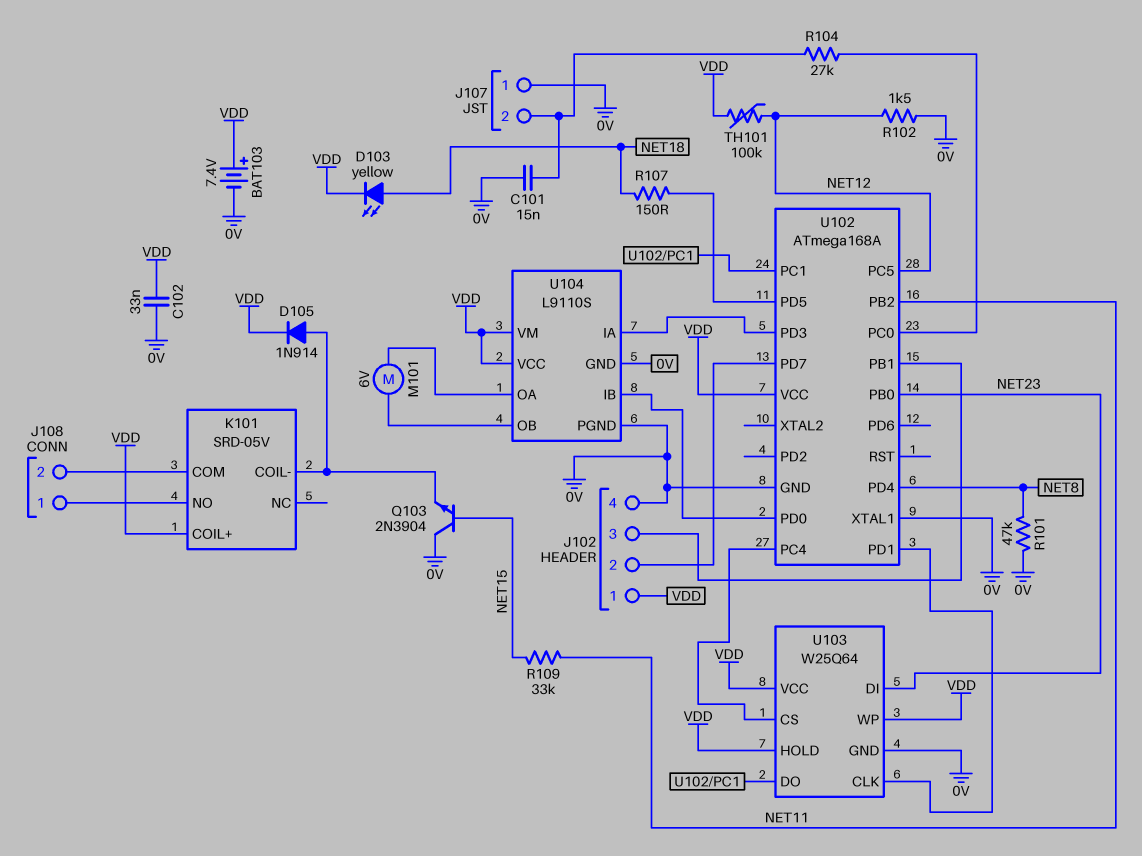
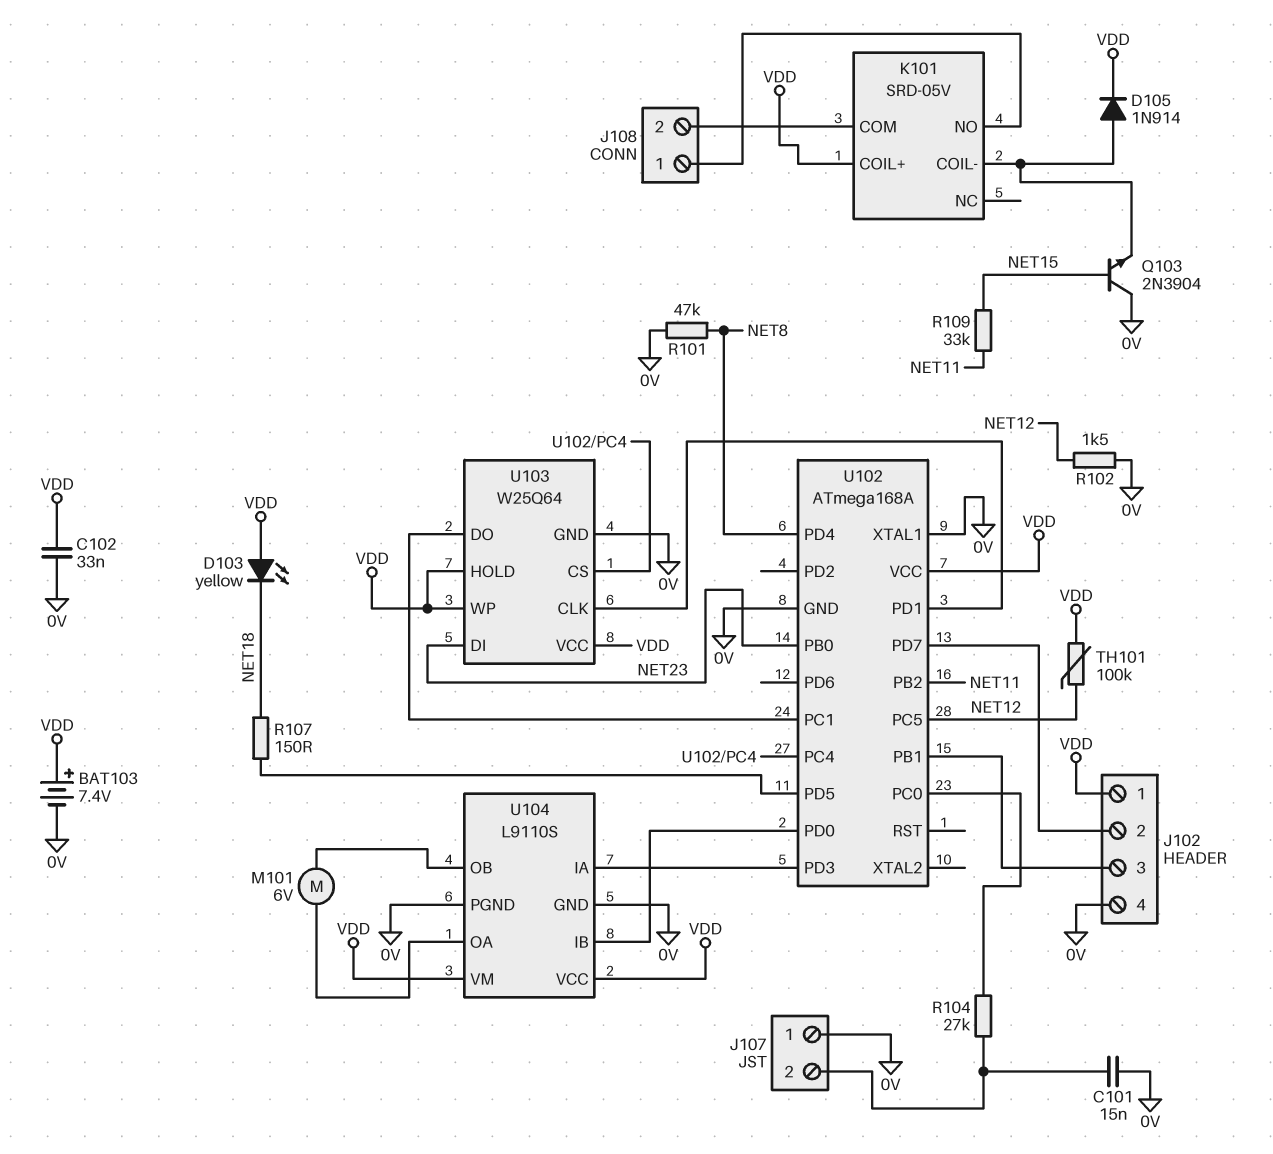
D103: LED yellow (A NET18, K VDD) -> LED yellow (A VDD, K NET18)

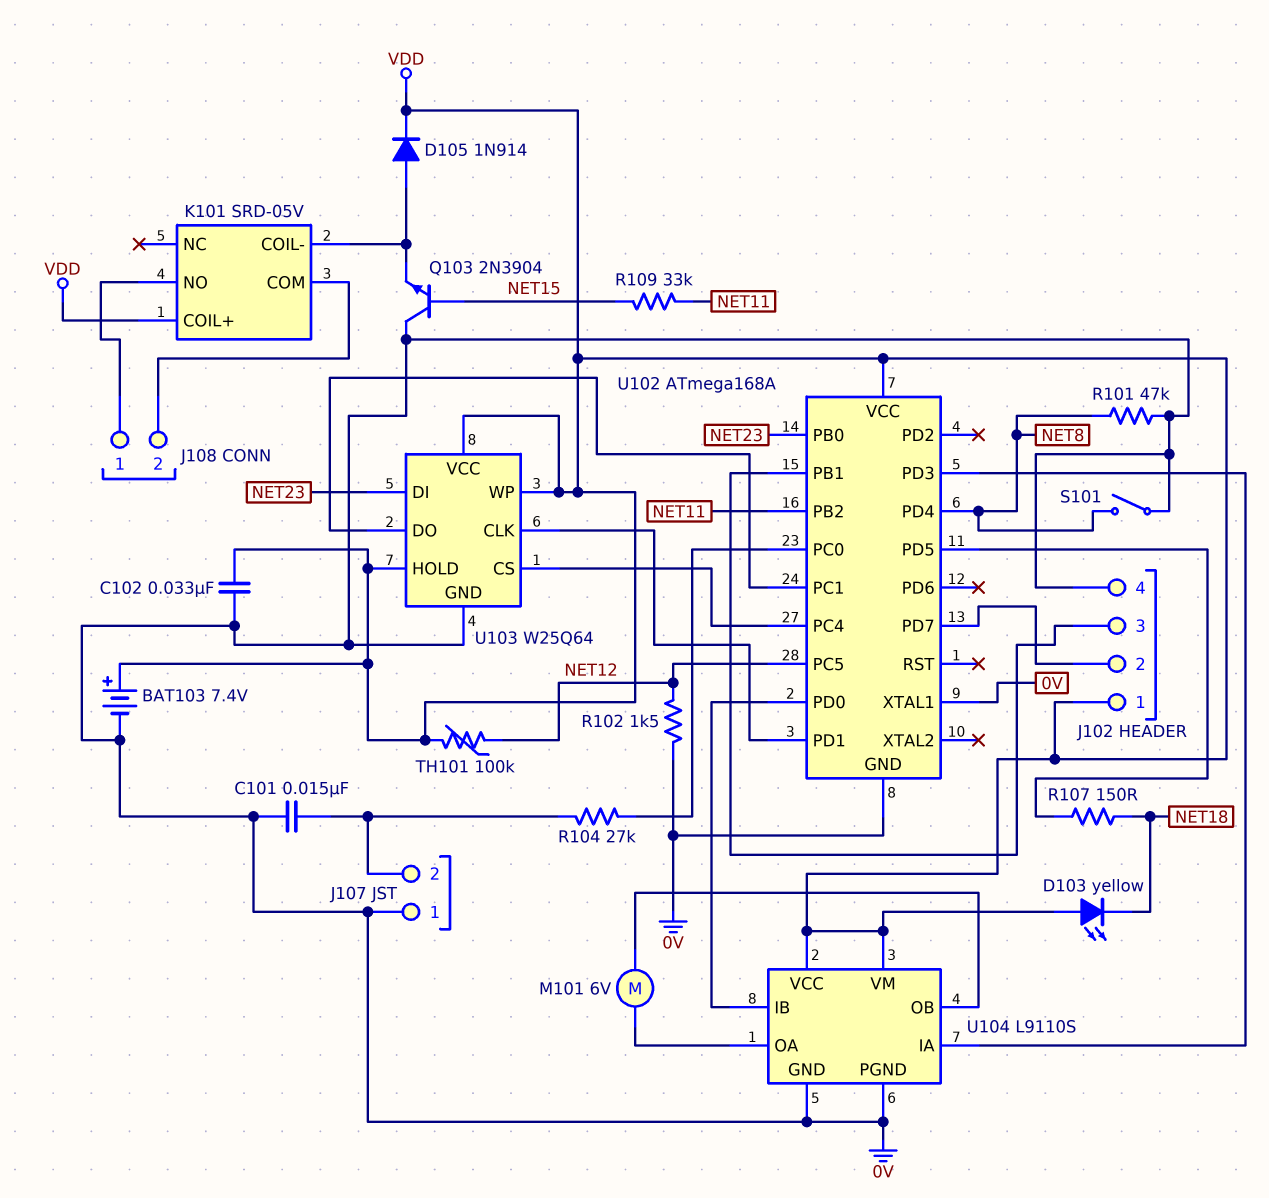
S101: none -> switch (0V, NET8)

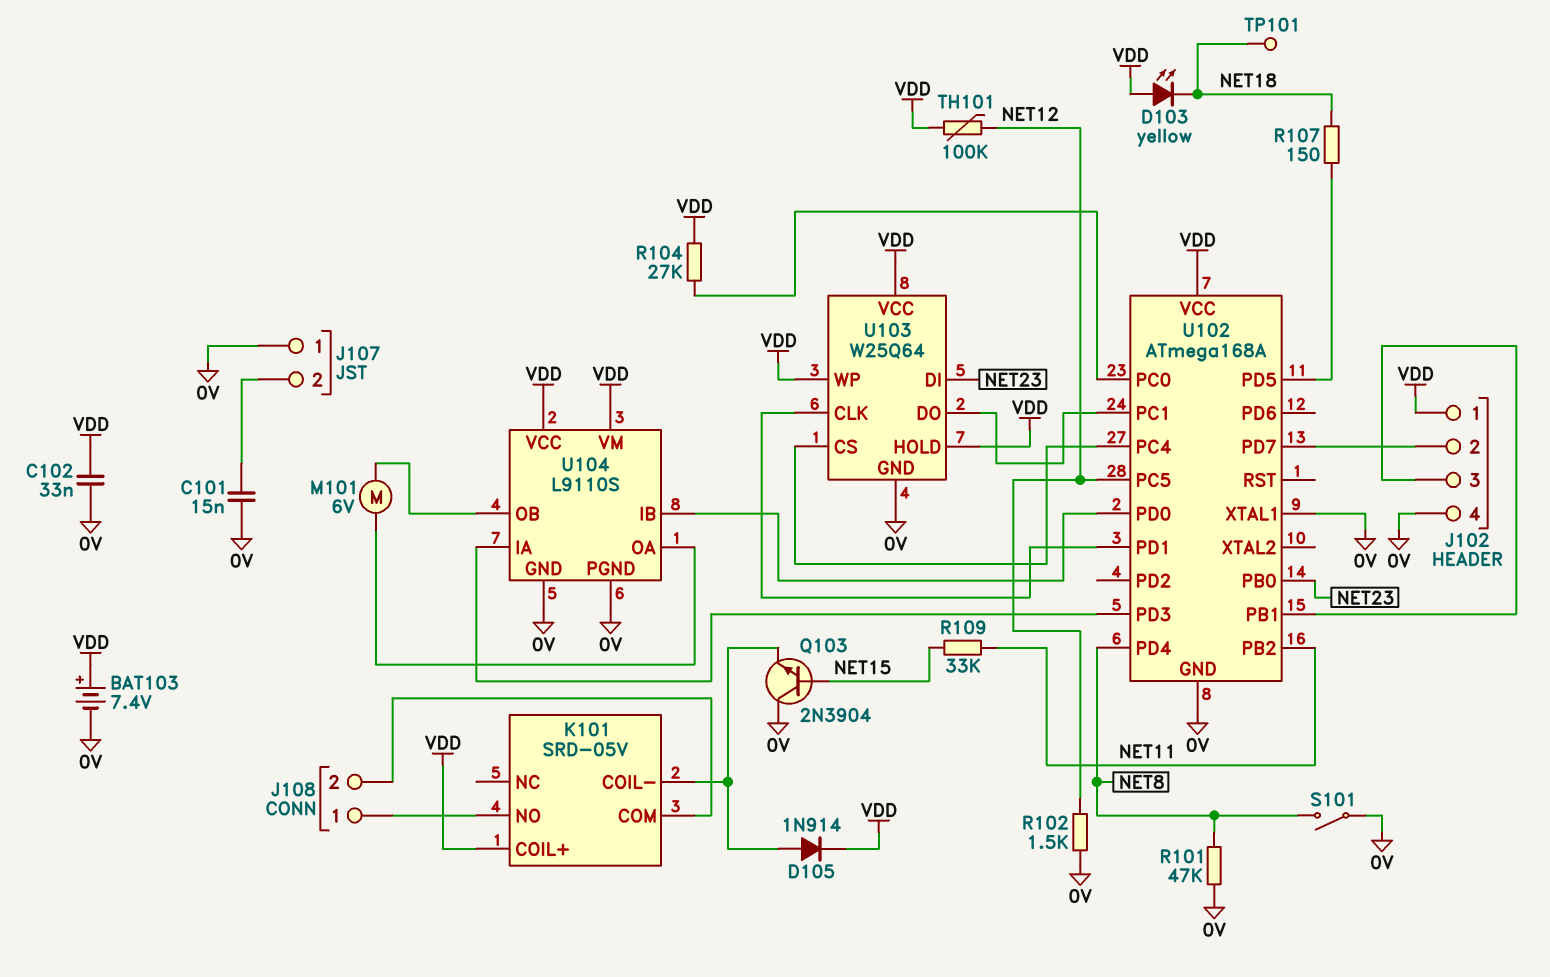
R104: 27k (J107/2, U102/PC0) -> 27k (U102/PC0, VDD)
TP101: none -> test point (NET18)

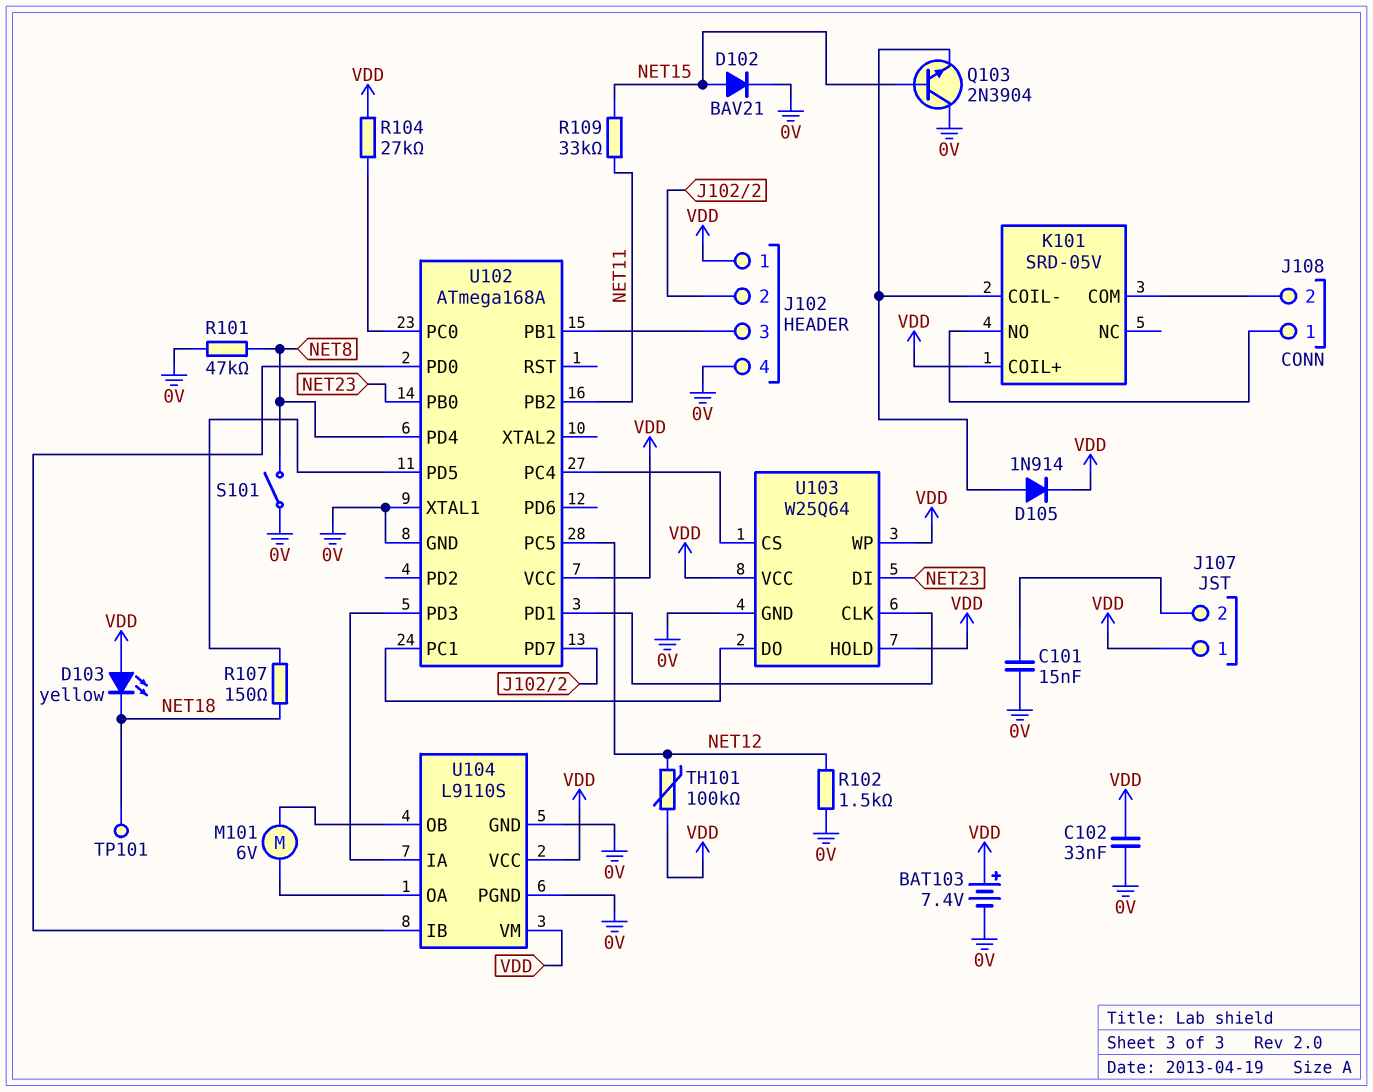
D102: none -> diode BAV21 (A NET15, K 0V)
J107 pin 1: 0V -> VDD

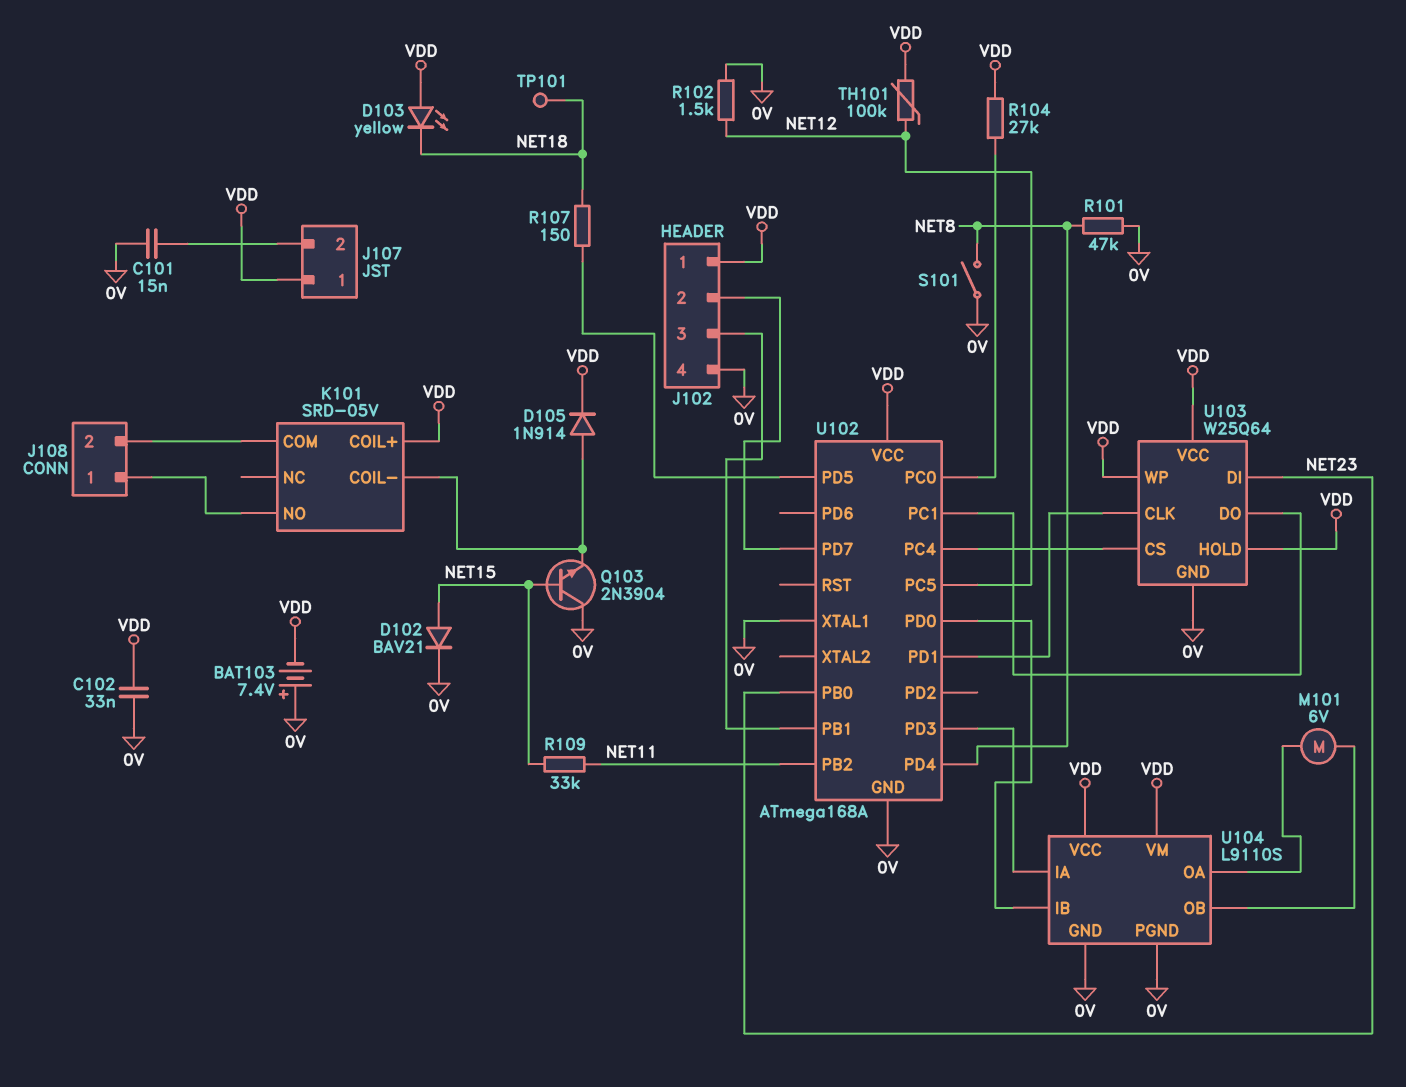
BAT103: 7.4V (plus VDD, minus 0V) -> 7.4V (plus 0V, minus VDD)

